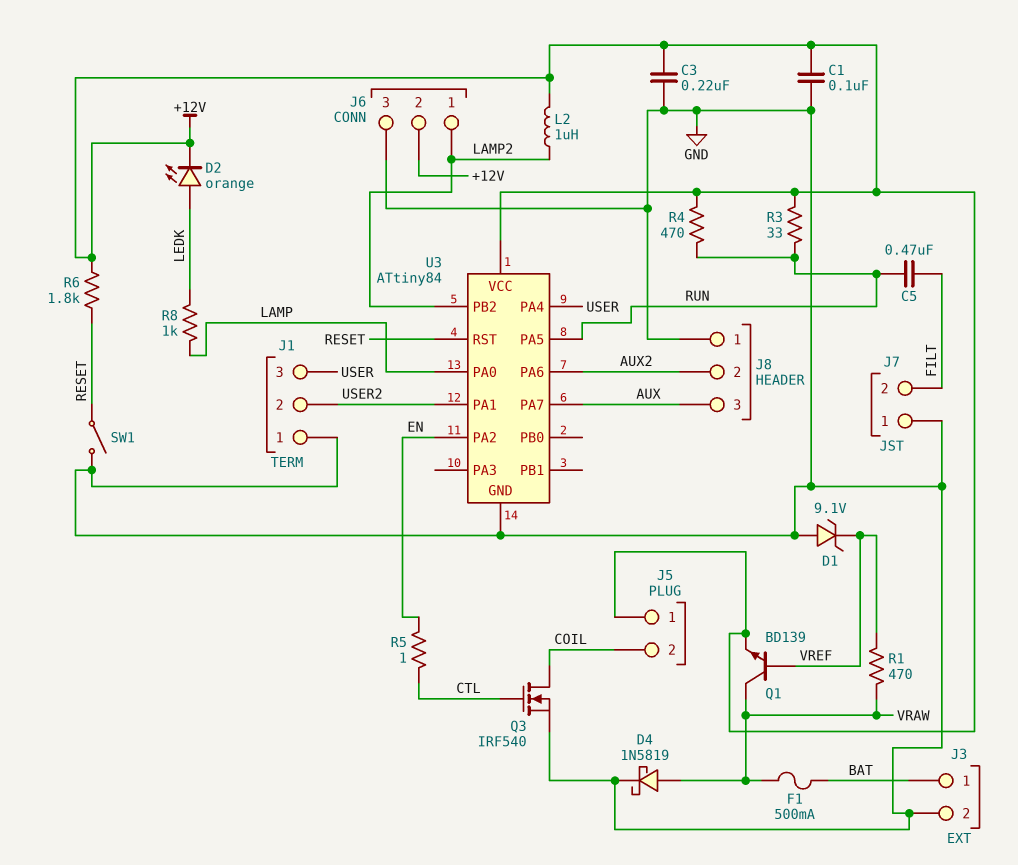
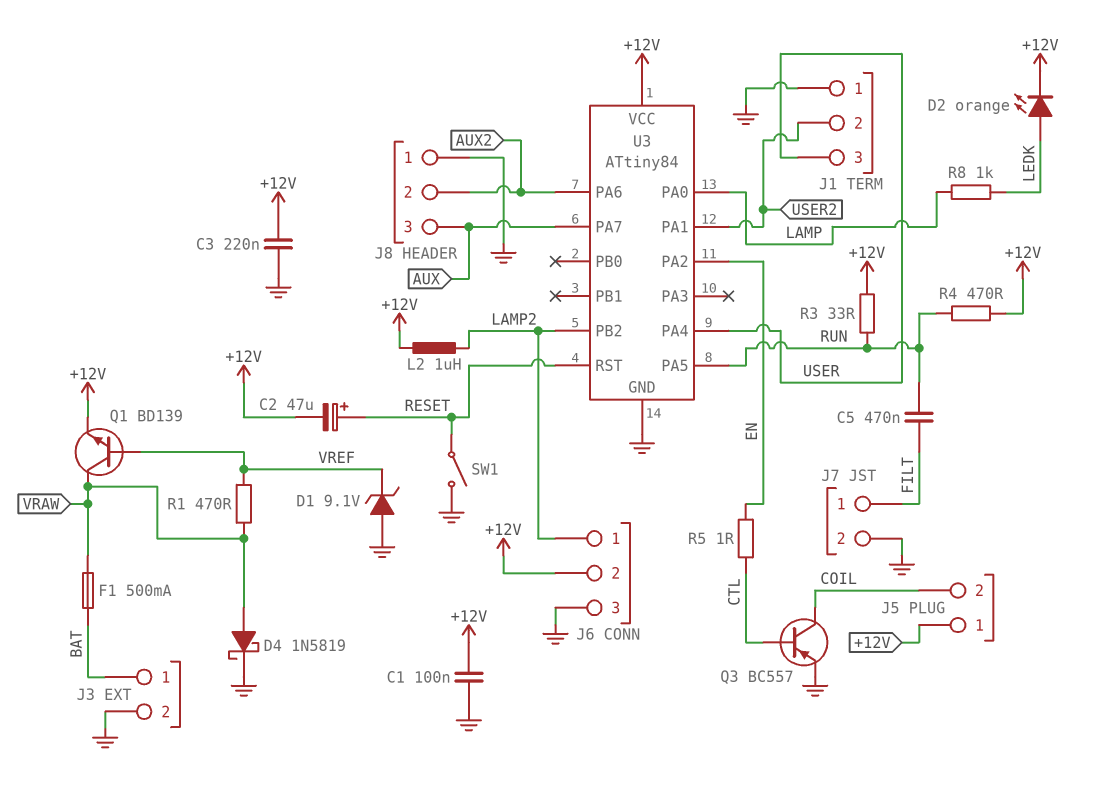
C2: none -> 47uF (plus RESET, minus +12V)
J7 pin 1: GND -> FILT
J7 pin 2: FILT -> GND
Q3: NMOS IRF540 (G CTL, D COIL, S GND) -> PNP BC557 (B CTL, C COIL, E GND)
R6: 1.8k (+12V, RESET) -> none

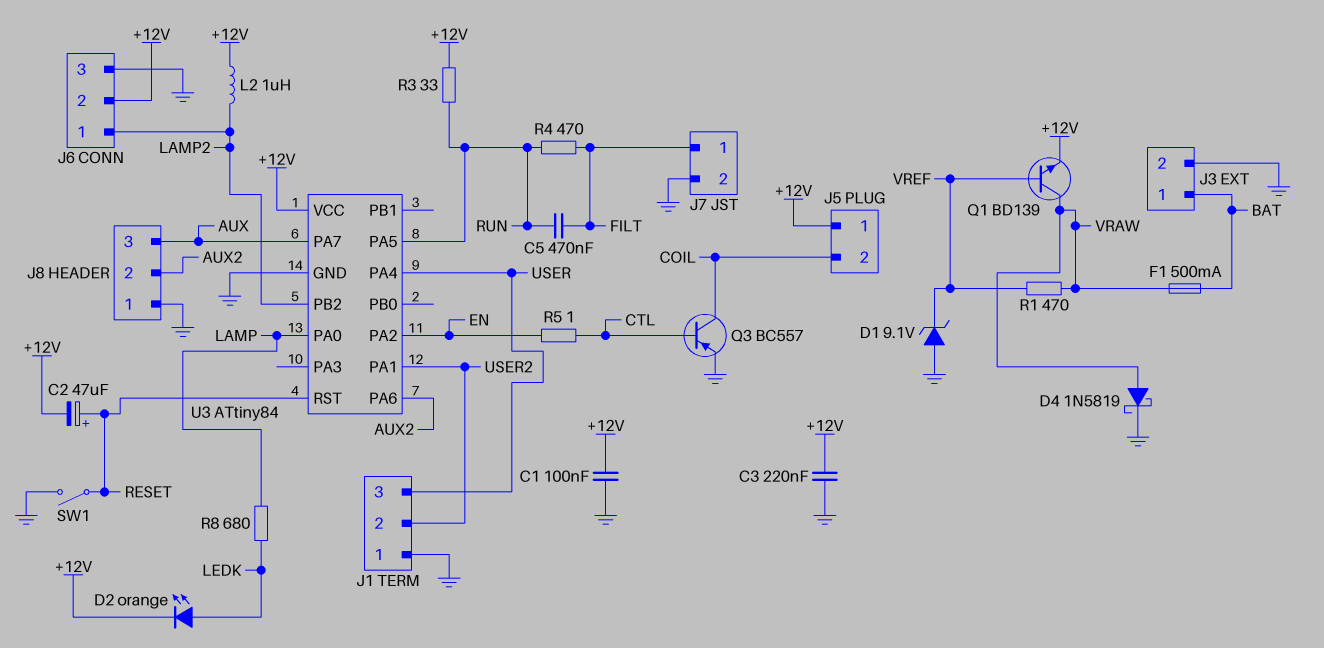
R4: 470 (+12V, RUN) -> 470 (FILT, RUN)
R8: 1k (LAMP, LEDK) -> 680 (LAMP, LEDK)

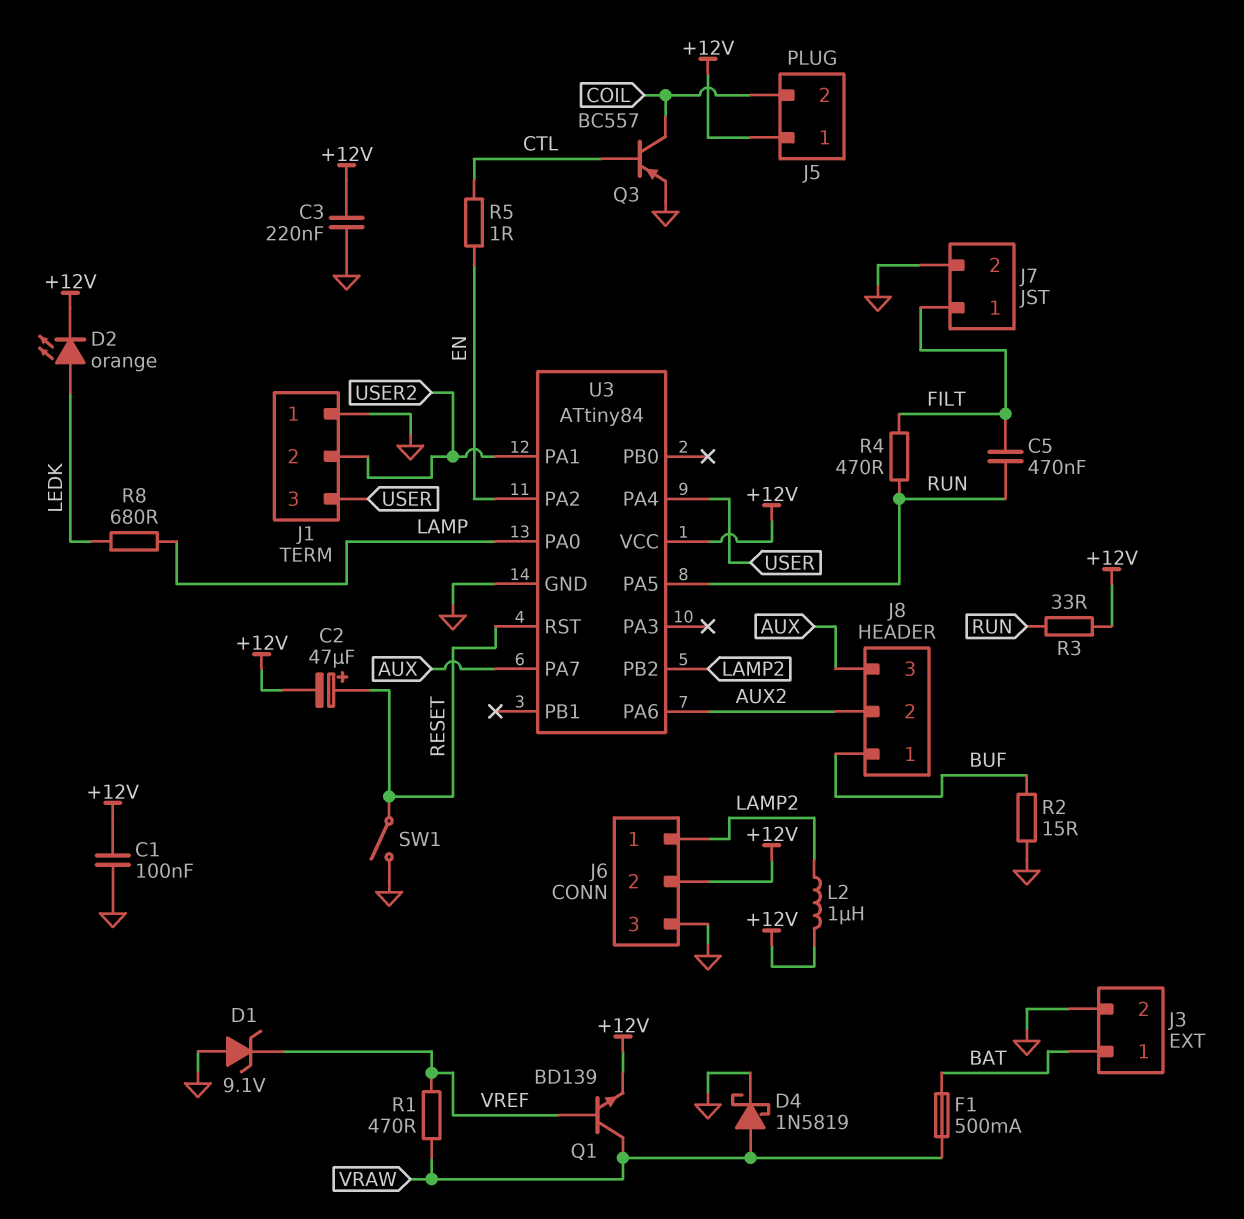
J8 pin 1: GND -> BUF
R2: none -> 15 (BUF, GND)

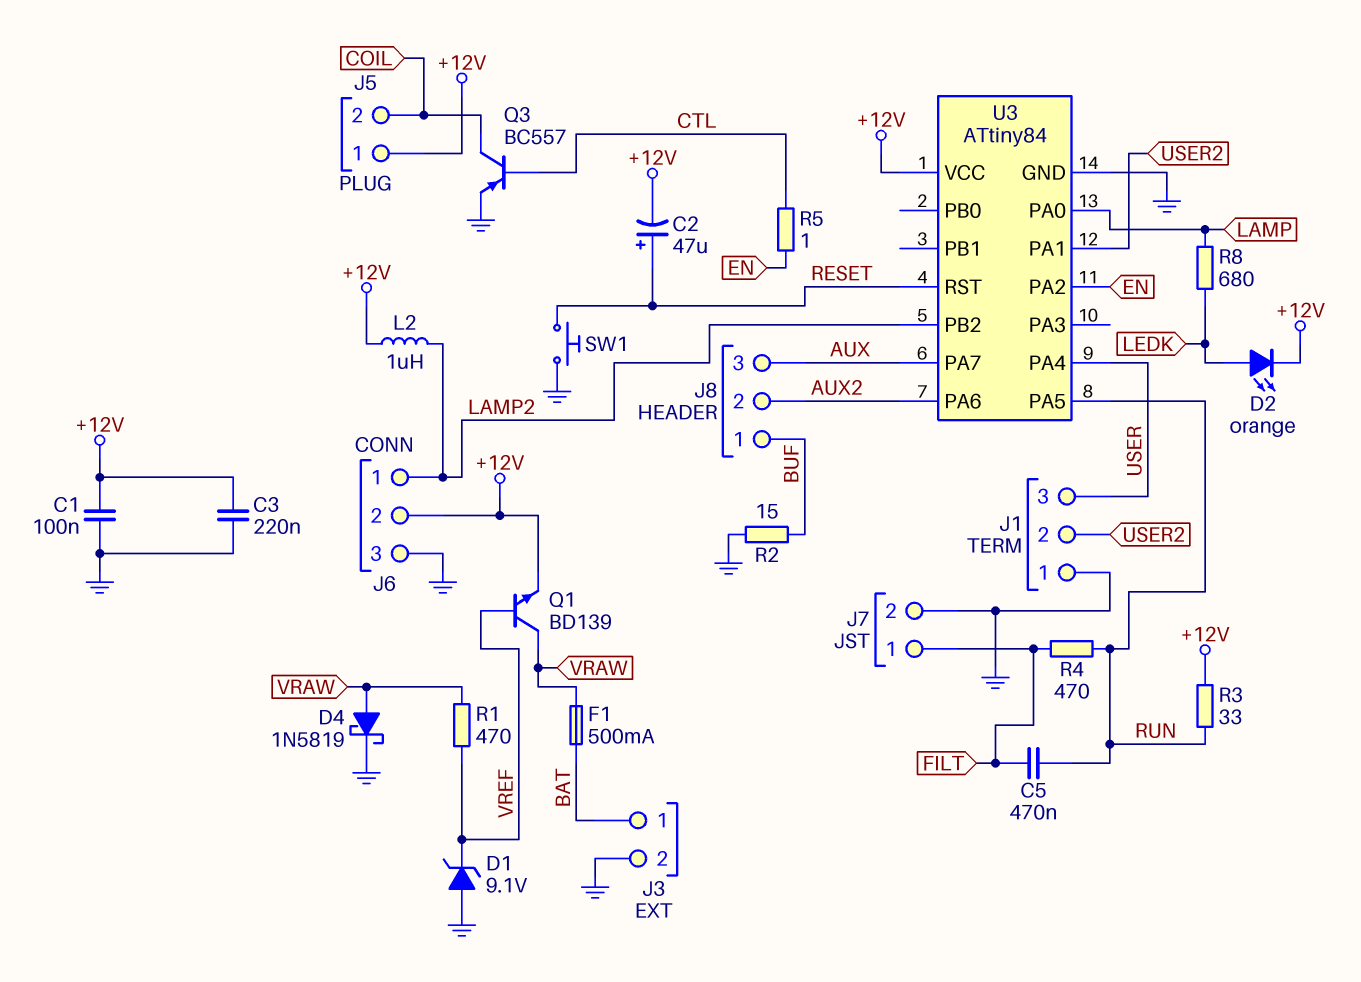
SW1: switch (GND, RESET) -> button (GND, RESET)

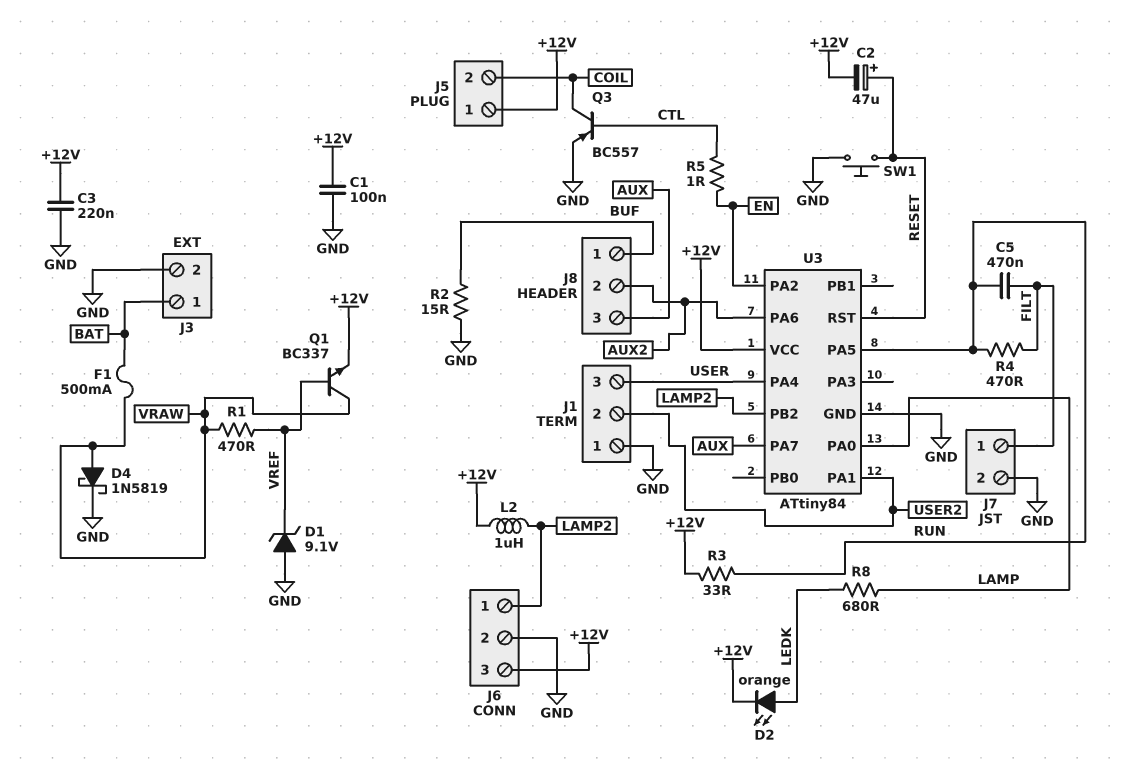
J6 pin 2: +12V -> GND
J6 pin 3: GND -> +12V
Q1: NPN BD139 (B VREF, C VRAW, E +12V) -> NPN BC337 (B VREF, C VRAW, E +12V)

